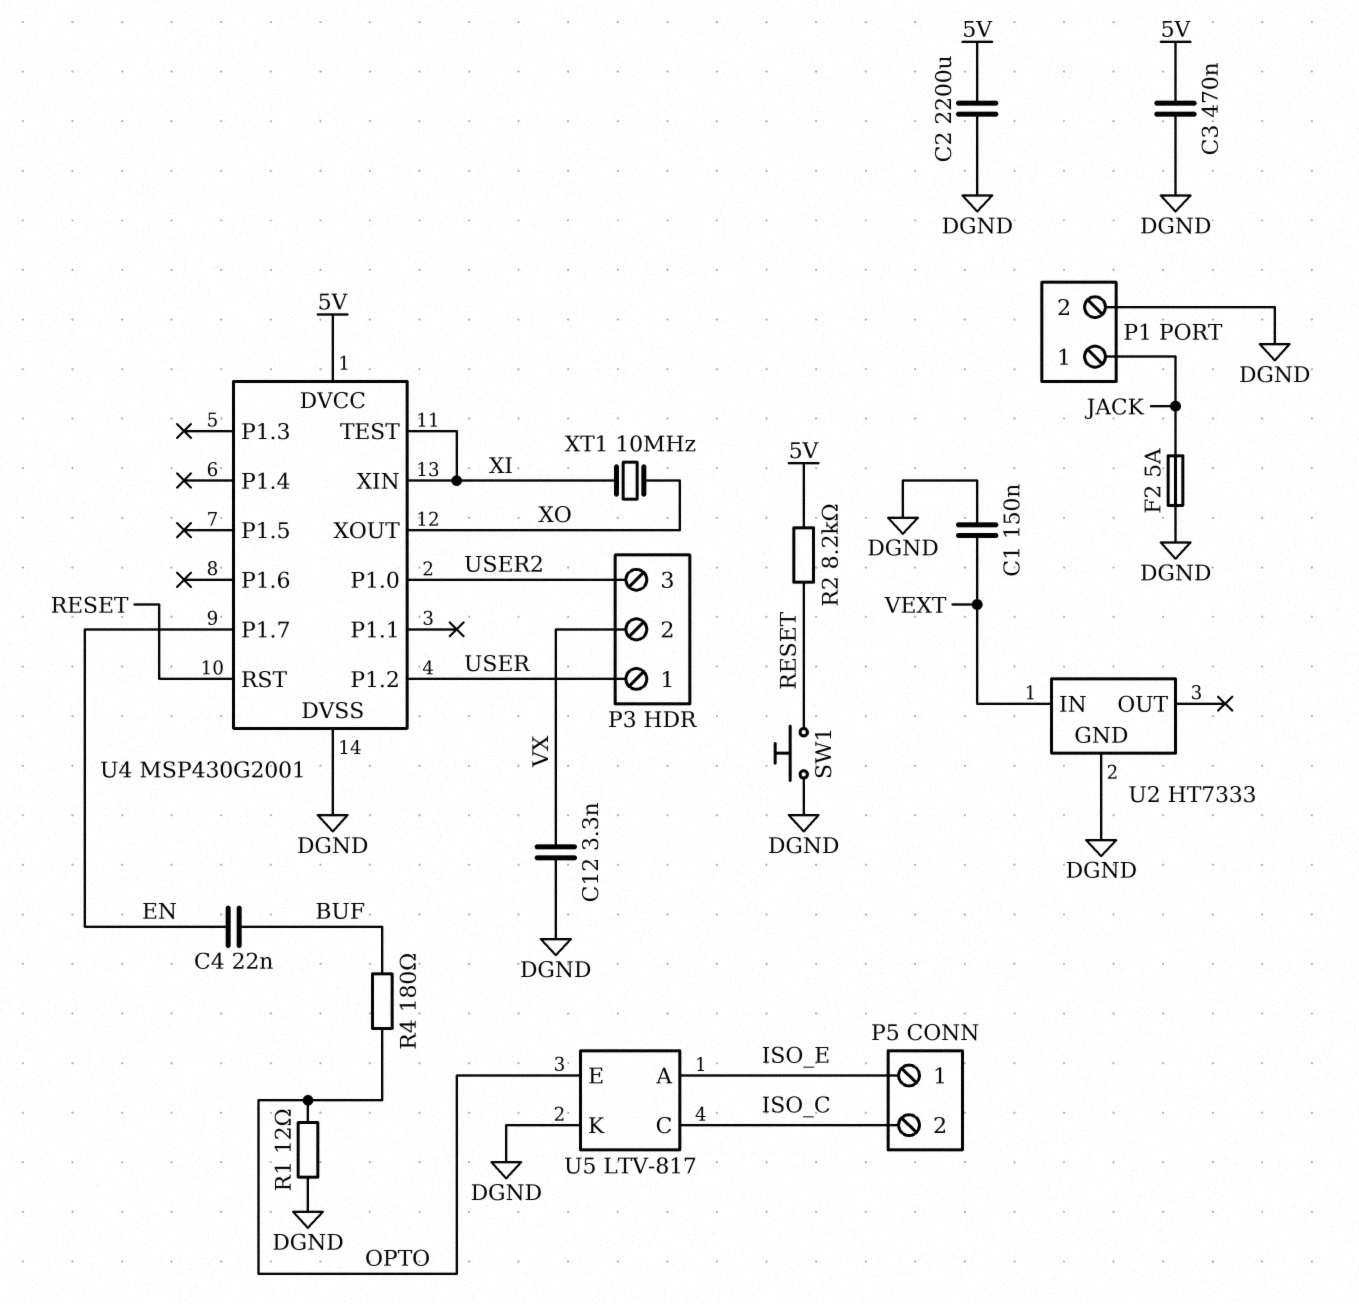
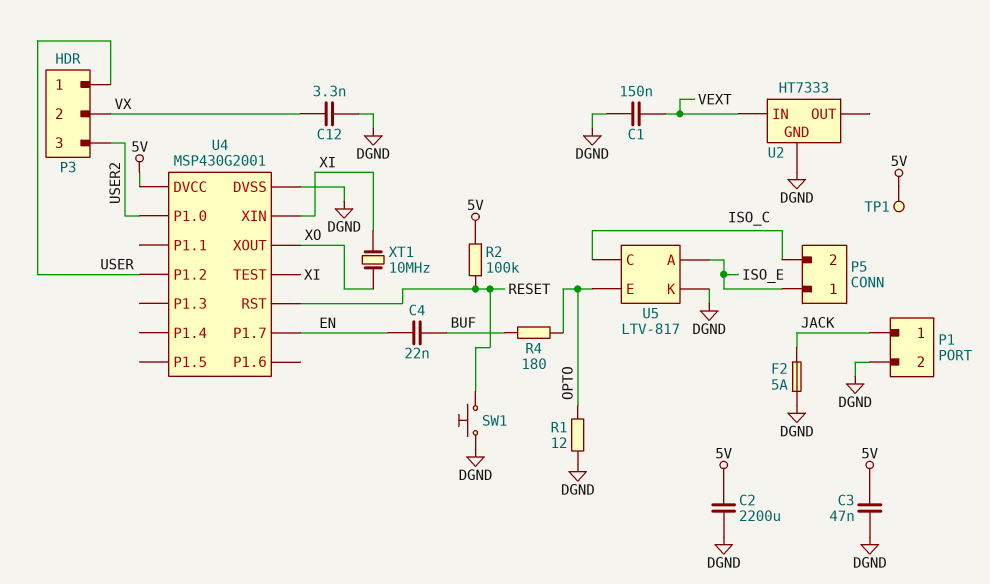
C3: 470nF (5V, DGND) -> 47nF (5V, DGND)
R2: 8.2k (5V, RESET) -> 100k (5V, RESET)
TP1: none -> test point (5V)

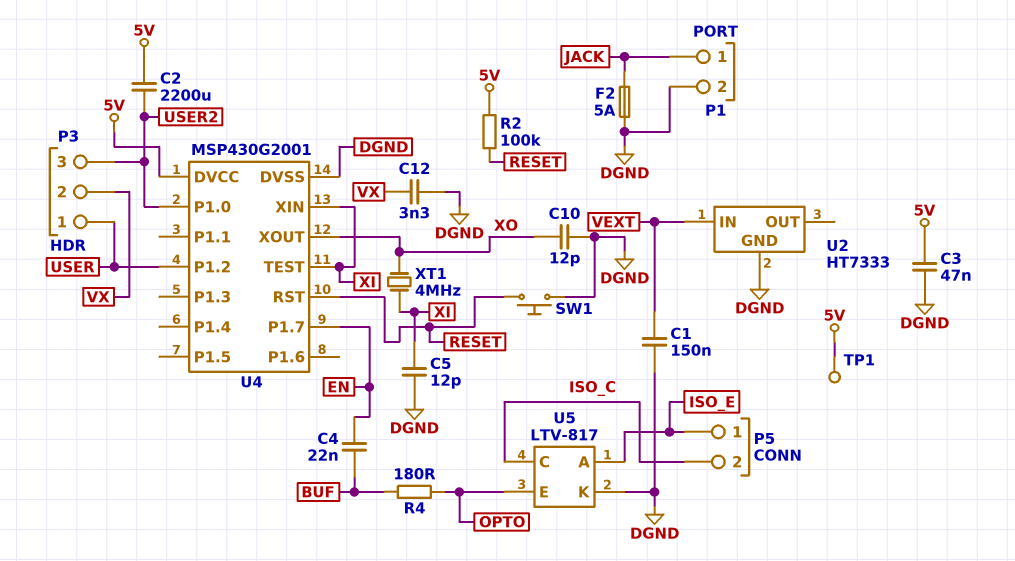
C2: 2200uF (5V, DGND) -> 2200uF (5V, USER2)
C5: none -> 12pF (DGND, XI)
C10: none -> 12pF (DGND, XO)
R1: 12 (DGND, OPTO) -> none
XT1: 10MHz (XI, XO) -> 4MHz (XI, XO)

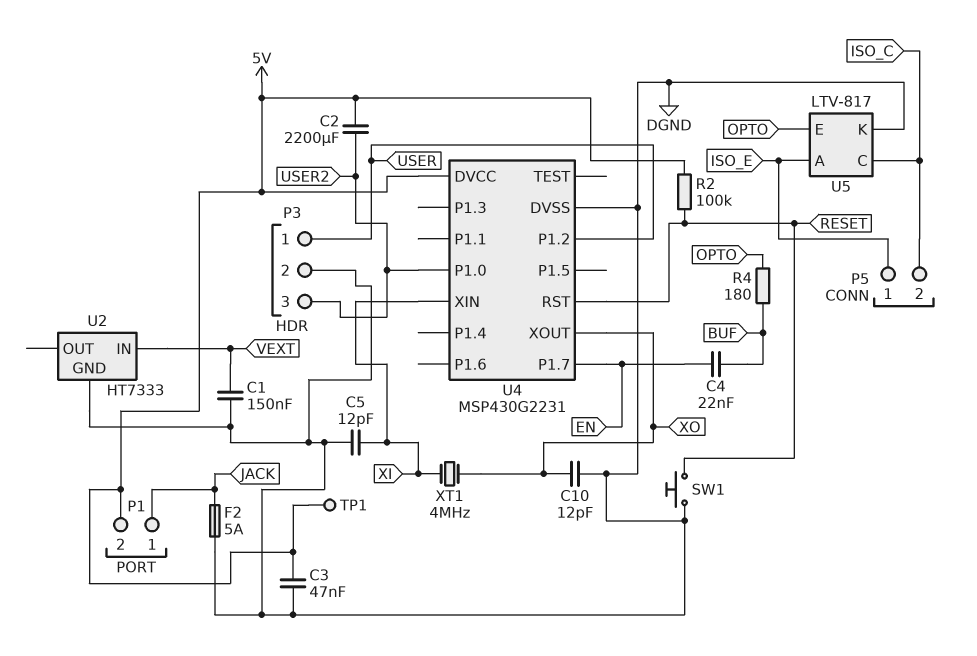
C12: 3.3nF (DGND, VX) -> none
P1 pin 2: DGND -> 5V
P3 pin 2: VX -> DGND
U4: MSP430G2001 -> MSP430G2231
U4 pin TEST: XI -> none

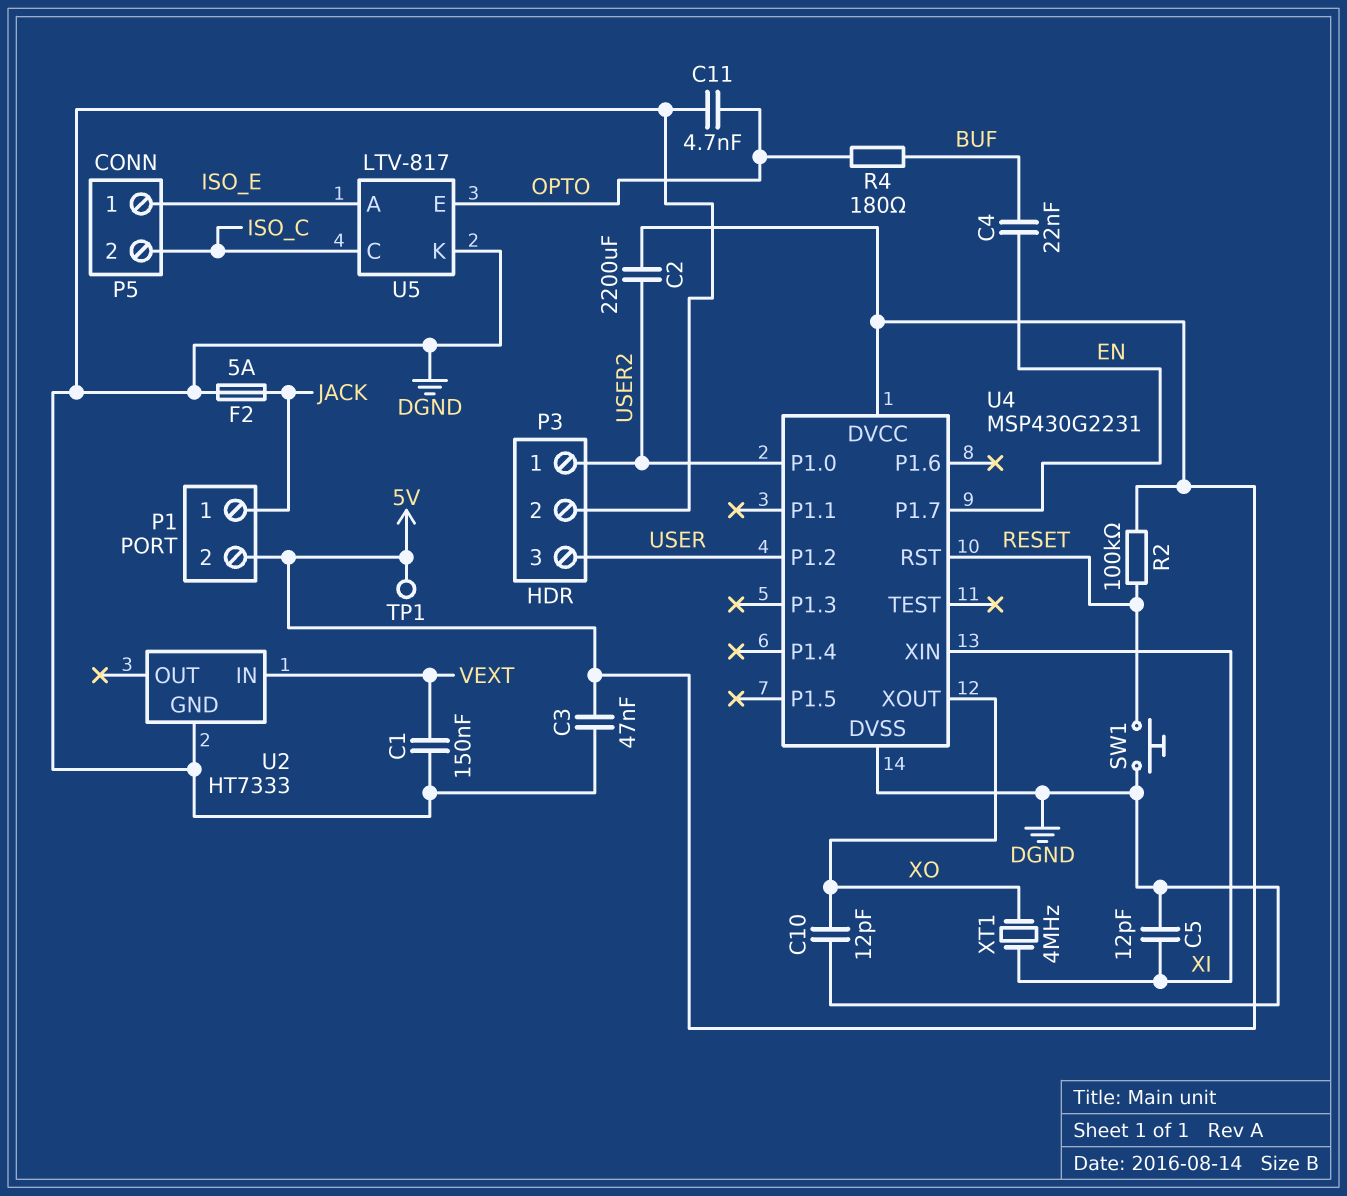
C11: none -> 4.7nF (DGND, OPTO)
P3 pin 1: USER -> USER2
P3 pin 3: USER2 -> USER

